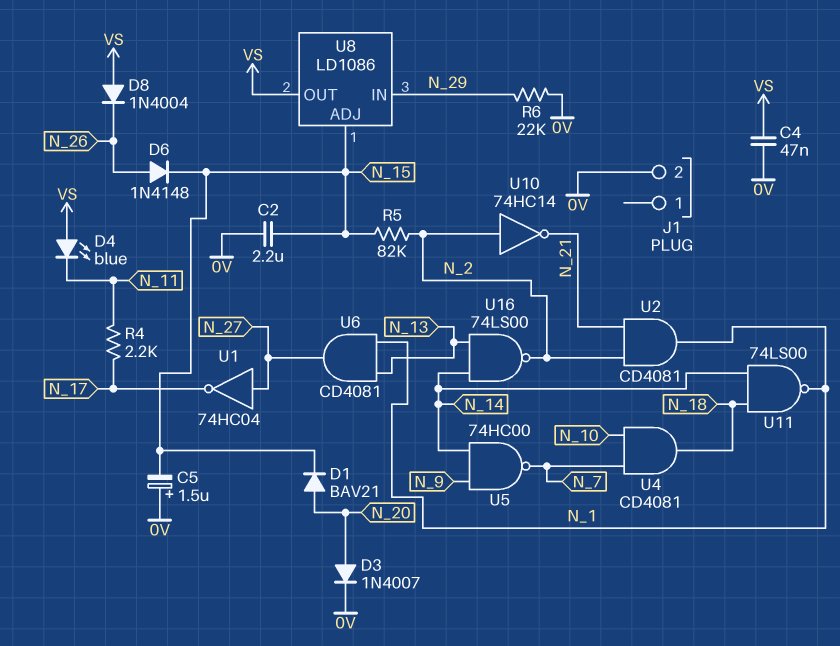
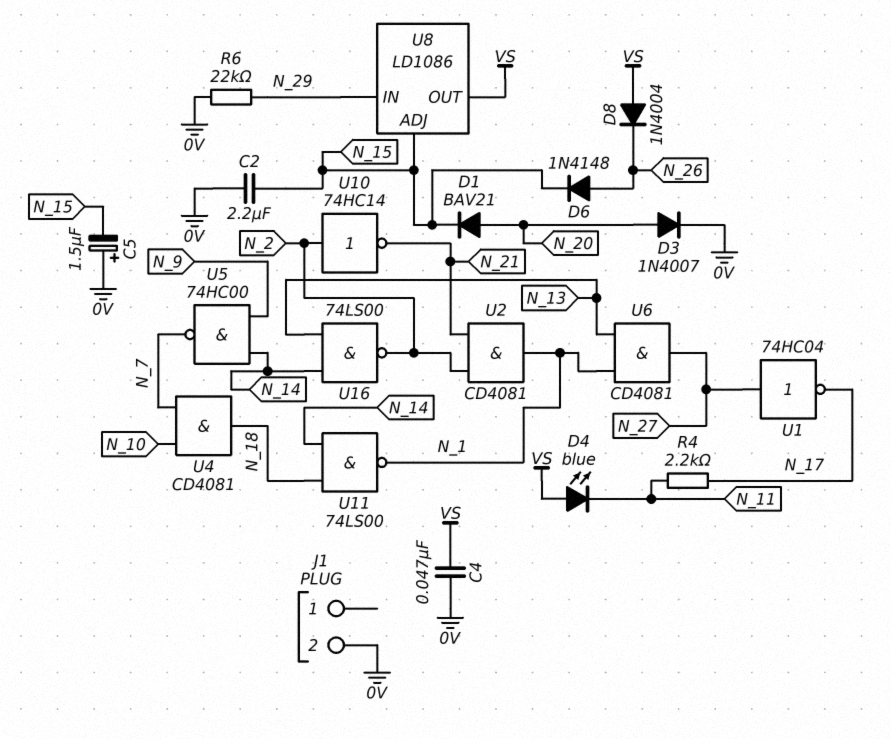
R5: 82k (N_2, N_15) -> none

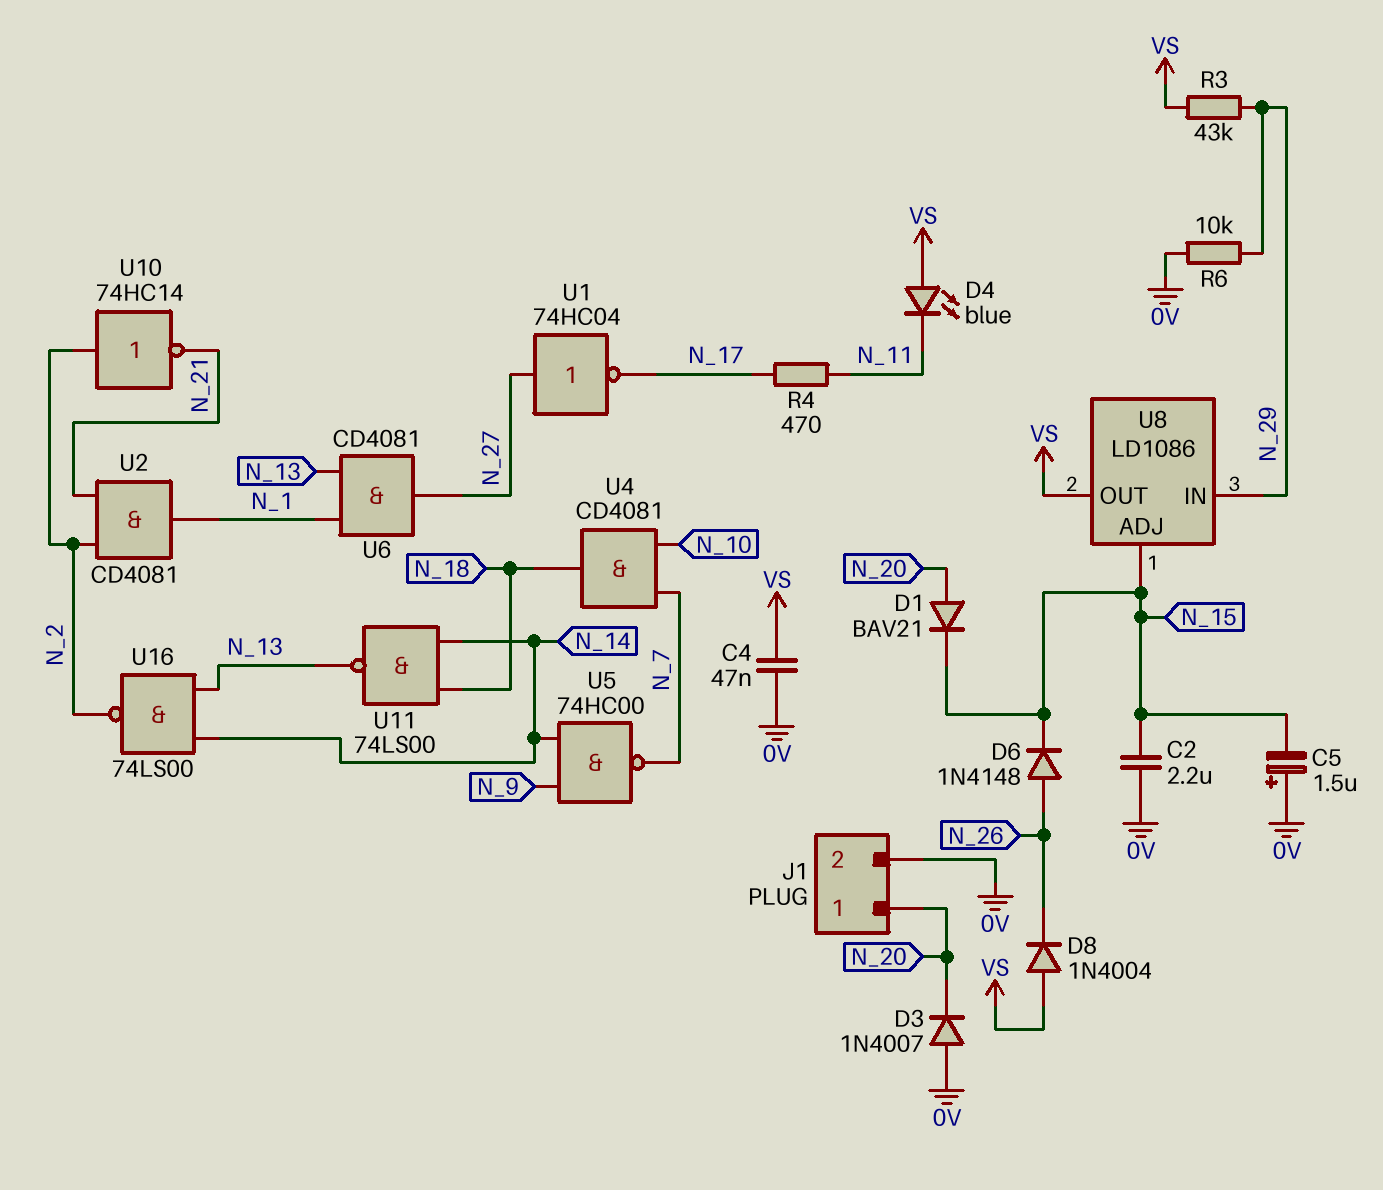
D3: diode 1N4007 (A N_20, K 0V) -> diode 1N4007 (A 0V, K N_20)
J1 pin 1: none -> N_20
R3: none -> 43k (N_29, VS)
R4: 2.2k (N_11, N_17) -> 470 (N_11, N_17)
R6: 22k (0V, N_29) -> 10k (0V, N_29)
U11: NAND 74LS00 (in N_14, in N_18, out N_1) -> NAND 74LS00 (in N_14, in N_18, out N_13)

